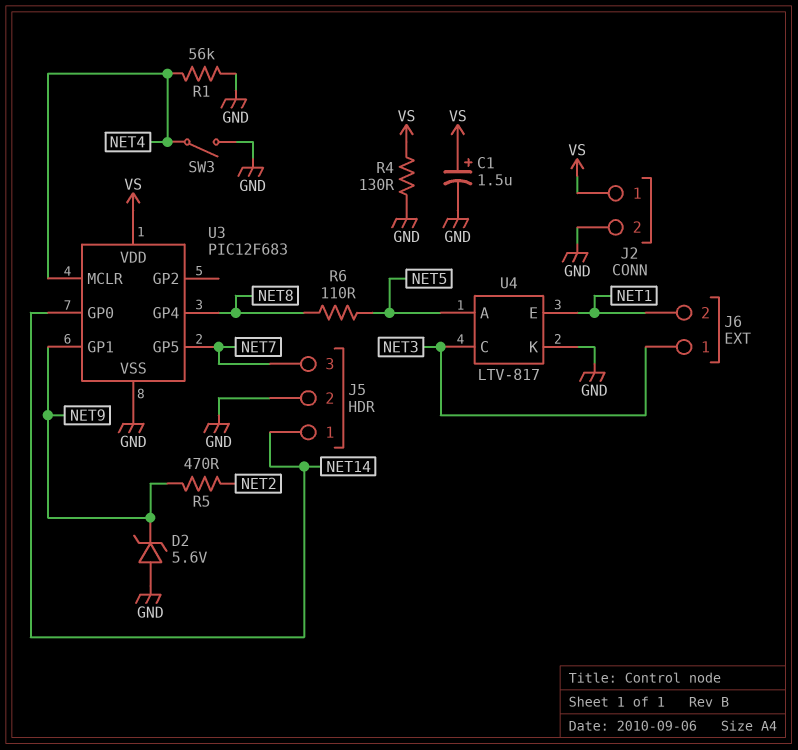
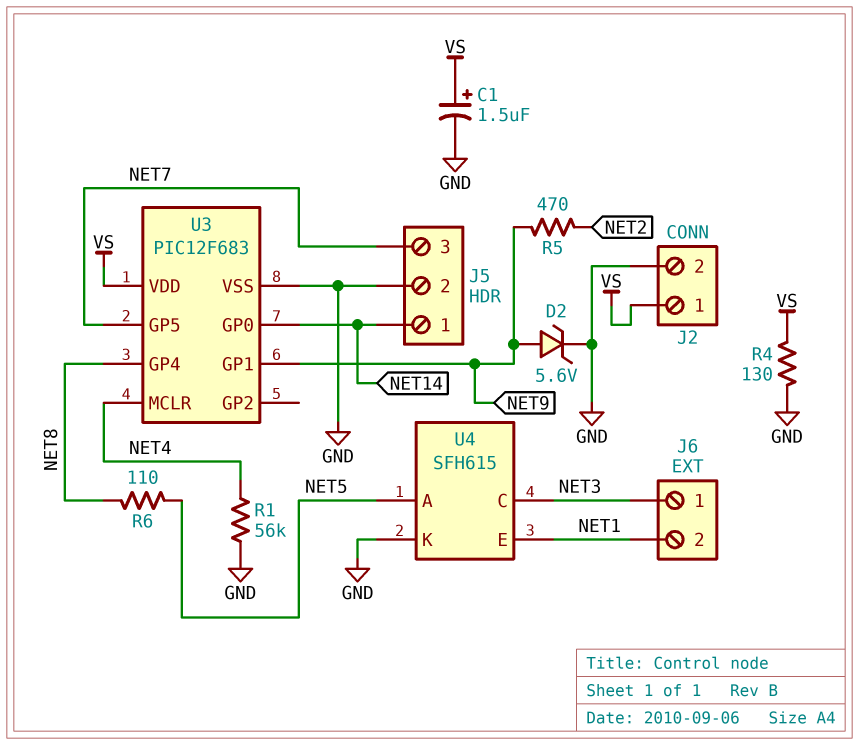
D2: zener 5.6V (A GND, K NET9) -> zener 5.6V (A NET9, K GND)
SW3: switch (GND, NET4) -> none
U4: LTV-817 -> SFH615

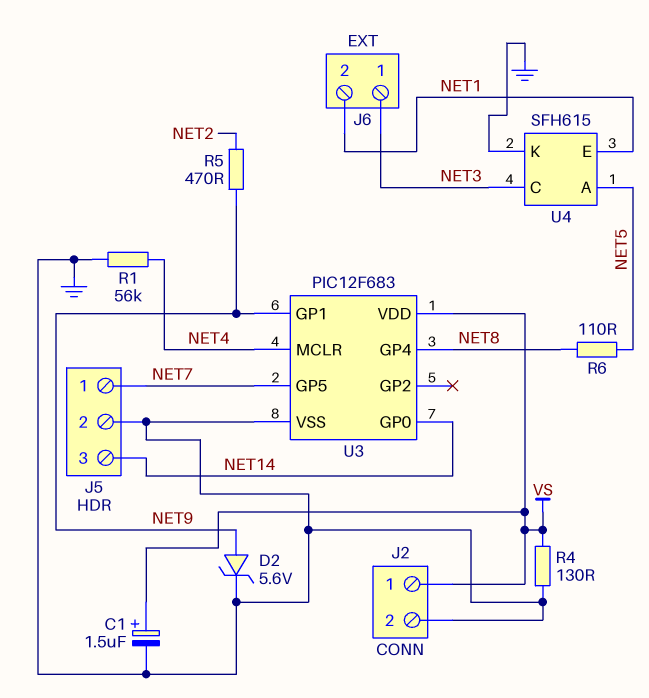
J5 pin 1: NET14 -> NET7
J5 pin 3: NET7 -> NET14

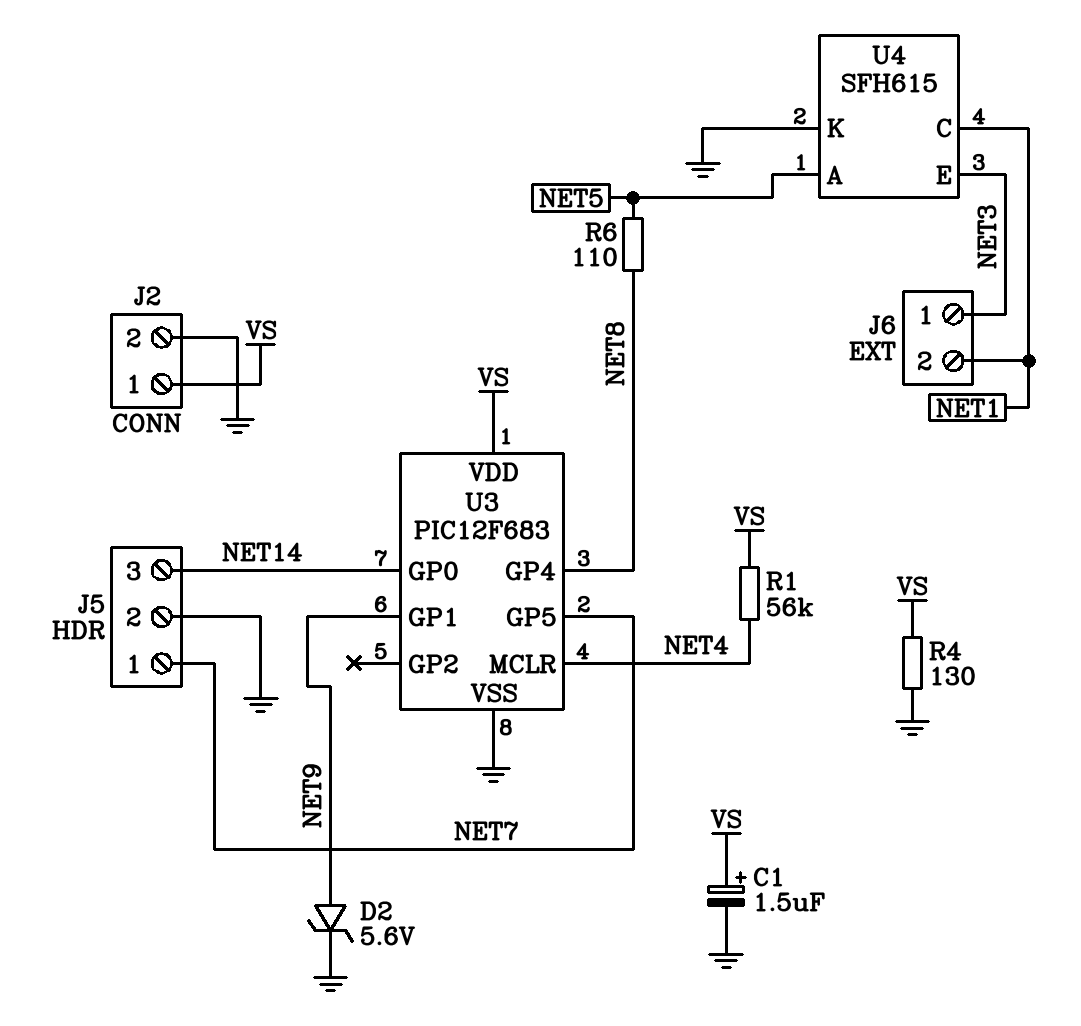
R1: 56k (GND, NET4) -> 56k (NET4, VS)
R5: 470 (NET2, NET9) -> none
U4 pin C: NET3 -> NET1
U4 pin E: NET1 -> NET3

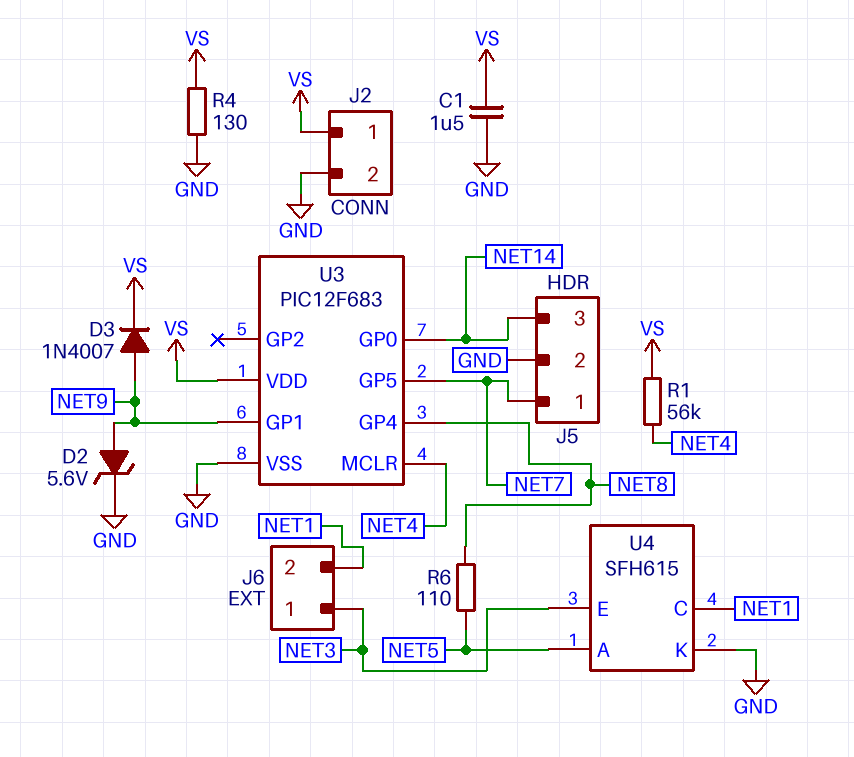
C1: 1.5uF (plus VS, minus GND) -> 1.5uF (GND, VS)
D3: none -> diode 1N4007 (A NET9, K VS)

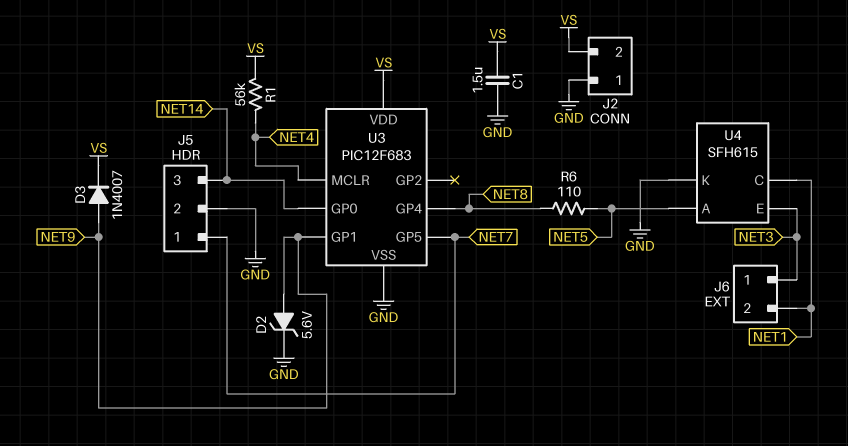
J2 pin 1: VS -> GND
J2 pin 2: GND -> VS
R4: 130 (GND, VS) -> none

